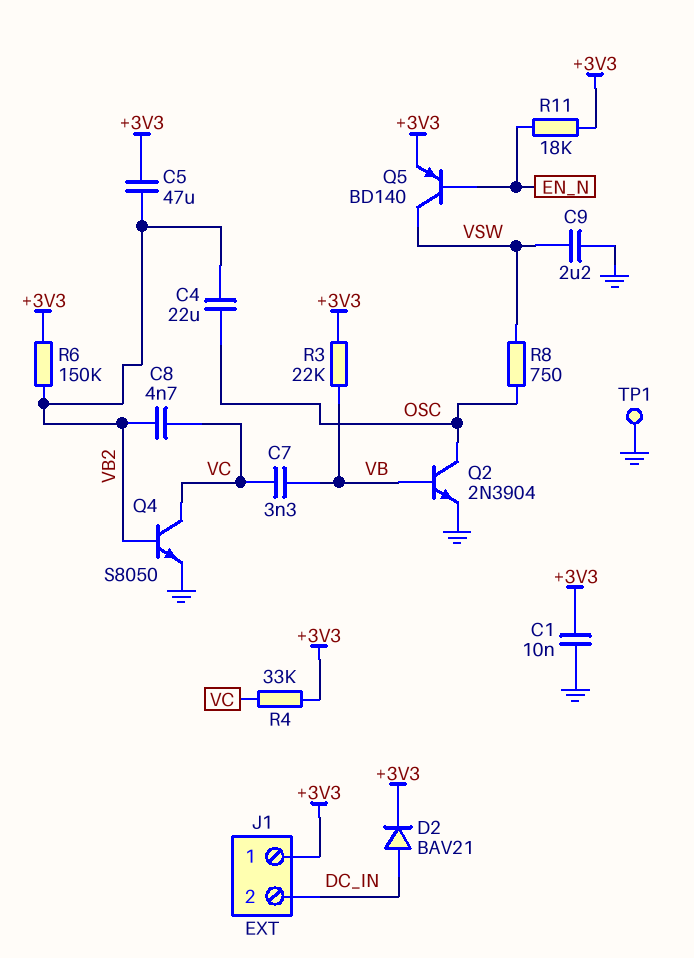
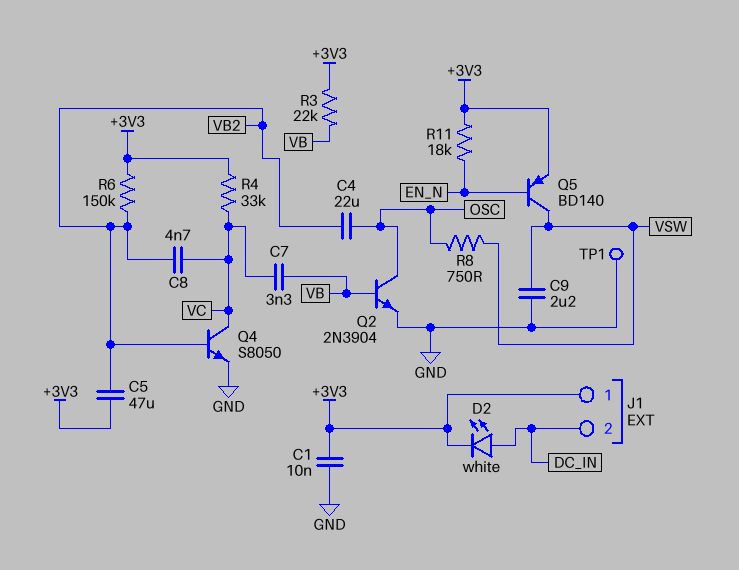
D2: diode BAV21 (A DC_IN, K +3V3) -> LED white (A DC_IN, K +3V3)

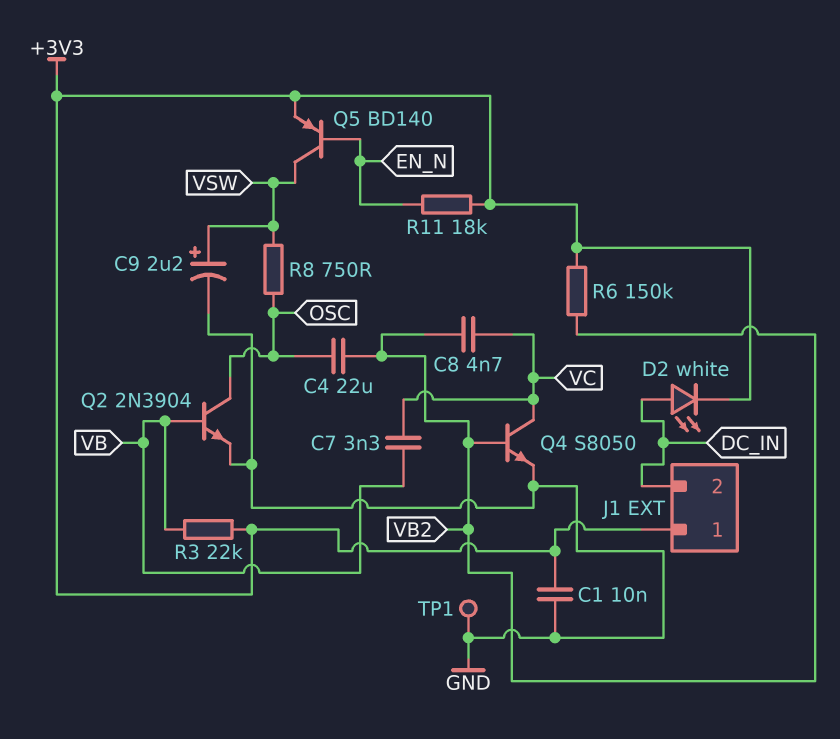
C5: 47uF (+3V3, VB2) -> none
C9: 2.2uF (GND, VSW) -> 2.2uF (plus VSW, minus GND)
R4: 33k (+3V3, VC) -> none

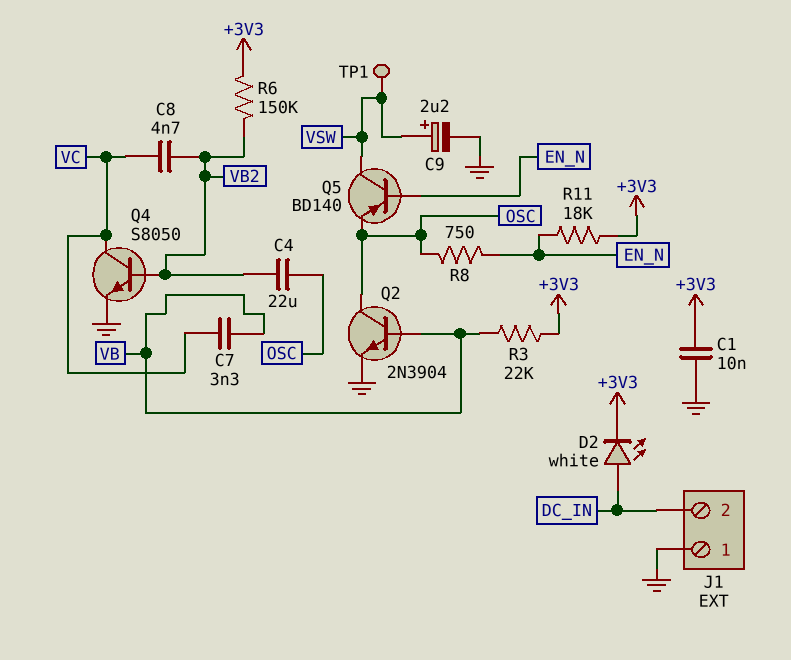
J1 pin 1: +3V3 -> GND
Q5: PNP BD140 (B EN_N, C VSW, E +3V3) -> PNP BD140 (B EN_N, C VSW, E OSC)
R8: 750 (OSC, VSW) -> 750 (EN_N, OSC)
TP1: test point (GND) -> test point (VSW)

